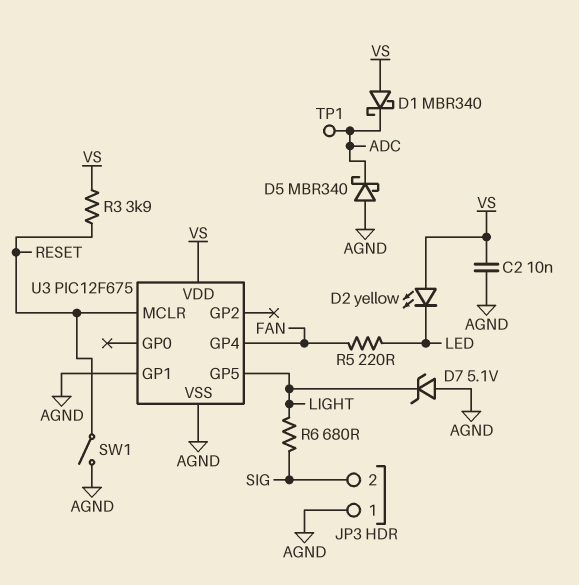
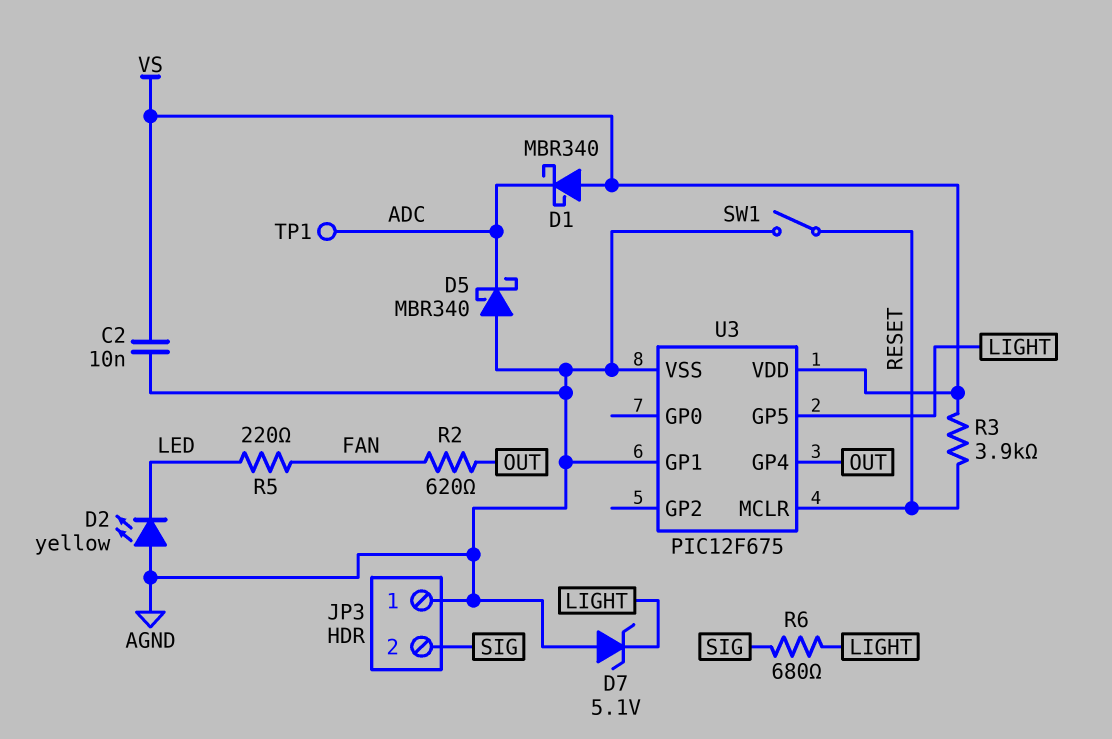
D2: LED yellow (A VS, K LED) -> LED yellow (A AGND, K LED)
R2: none -> 620 (FAN, OUT)
U3 pin GP4: FAN -> OUT

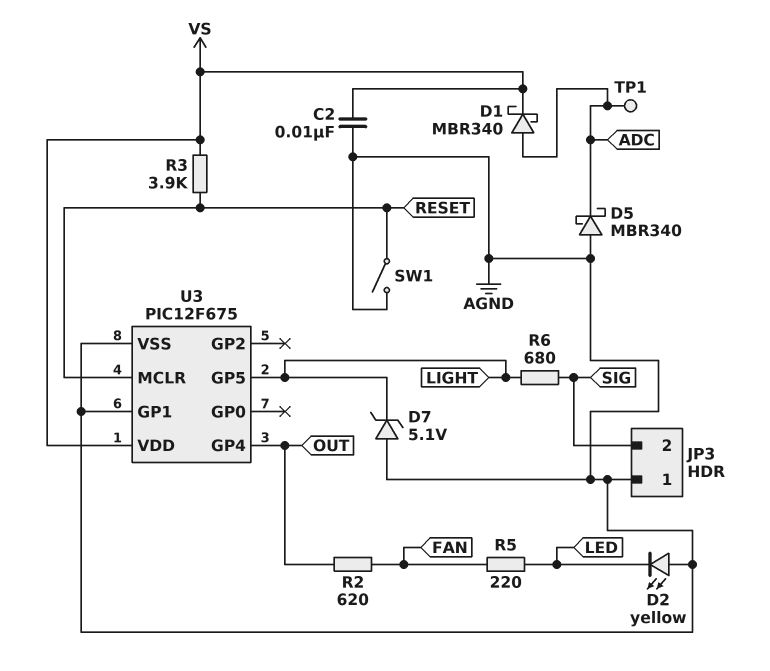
D1: schottky MBR340 (A VS, K ADC) -> schottky MBR340 (A ADC, K VS)

